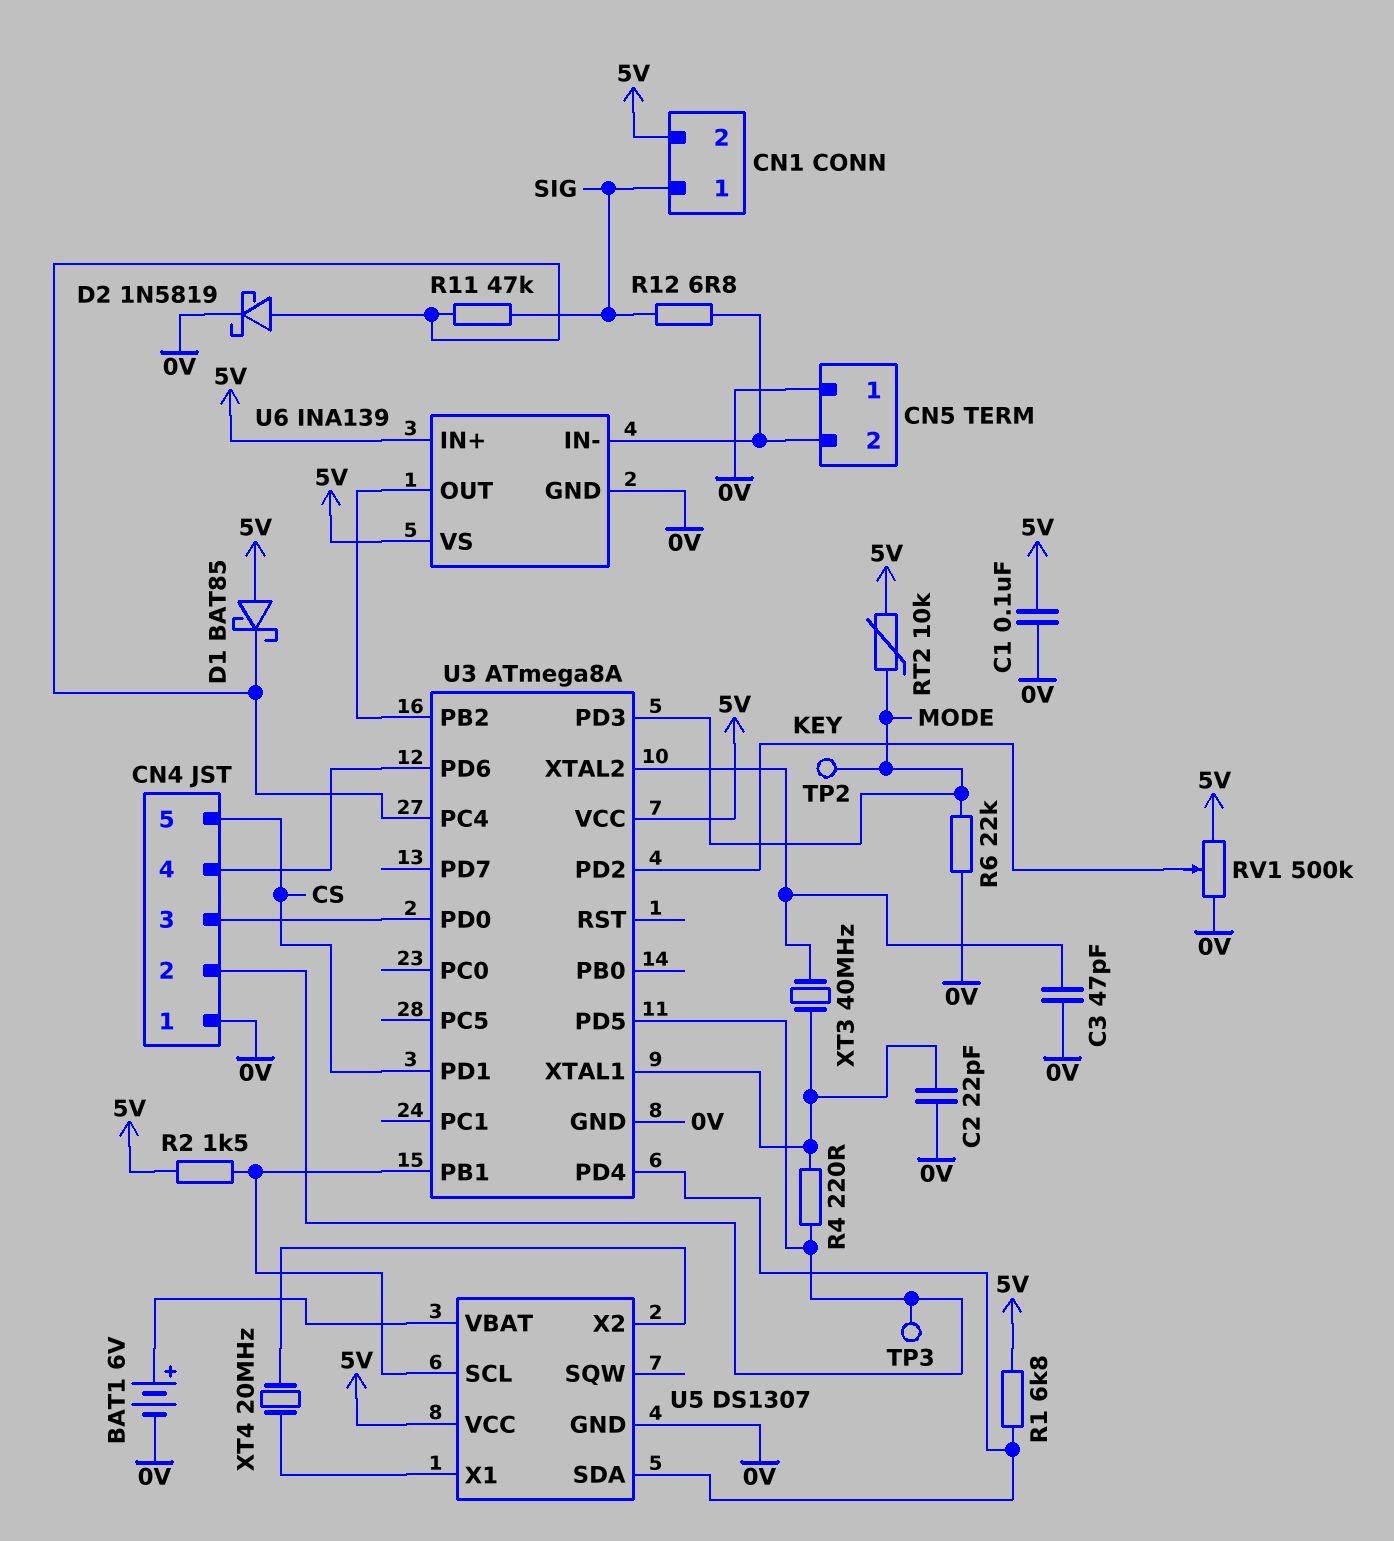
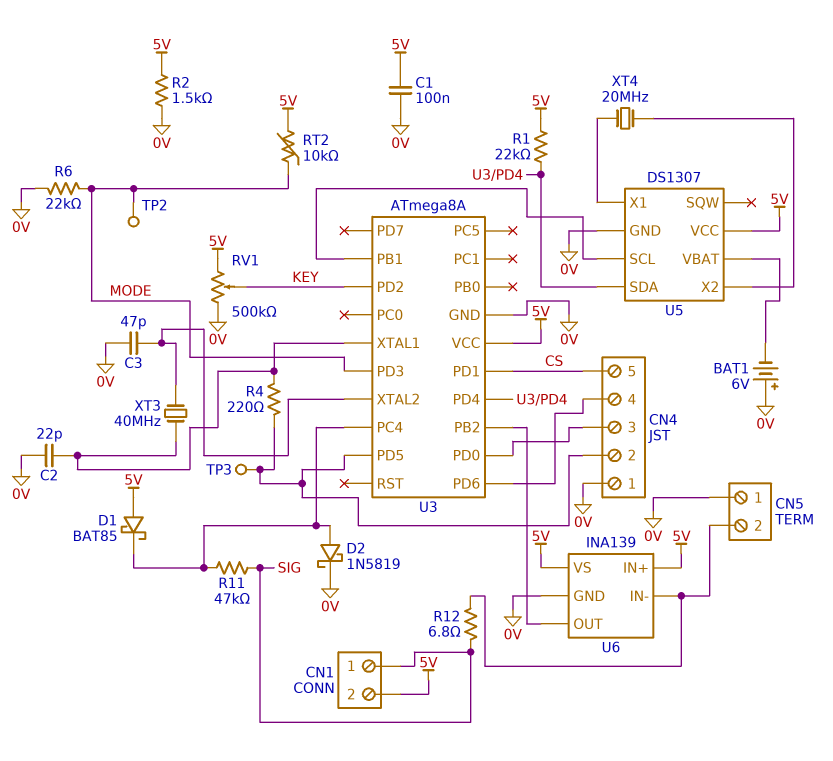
BAT1: 6V (plus U5/VBAT, minus 0V) -> 6V (plus 0V, minus U5/VBAT)
R1: 6.8k (5V, U3/PD4) -> 22k (5V, U3/PD4)
R2: 1.5k (5V, U3/PB1) -> 1.5k (0V, 5V)

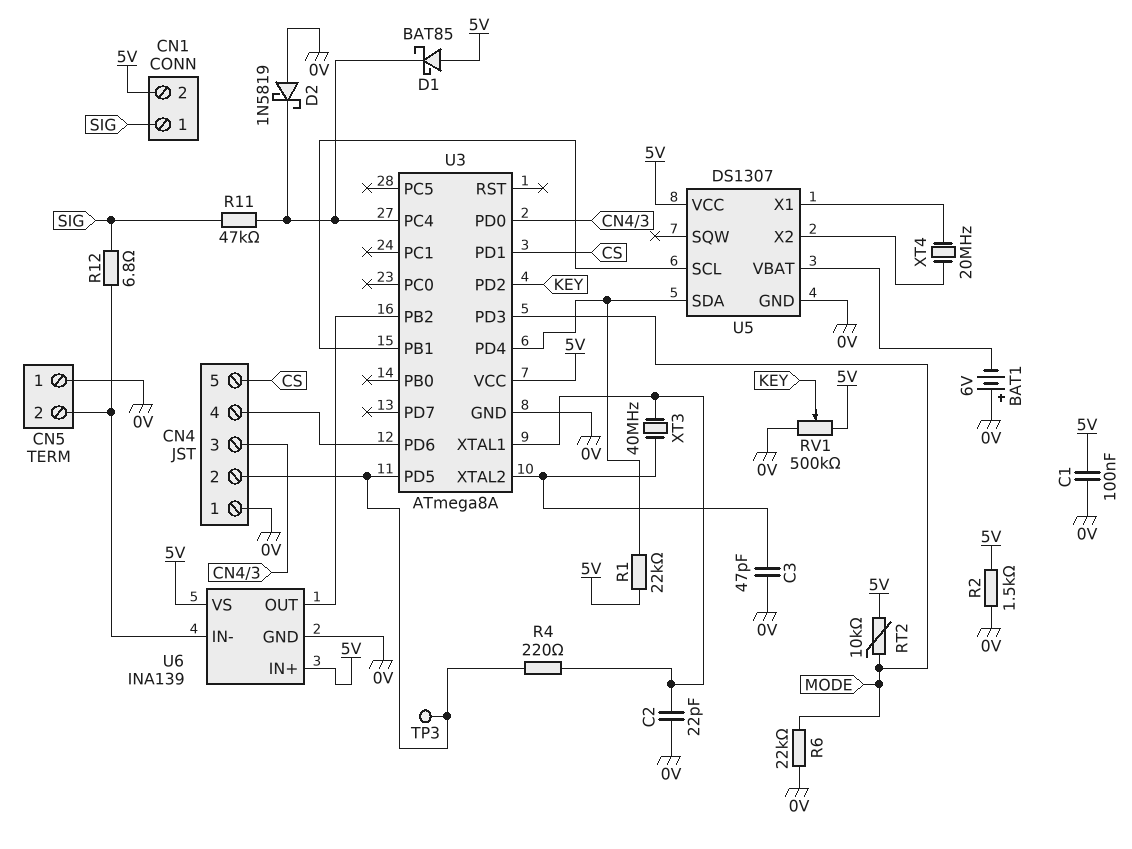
D2: schottky 1N5819 (A U3/PC4, K 0V) -> schottky 1N5819 (A 0V, K U3/PC4)
TP2: test point (MODE) -> none

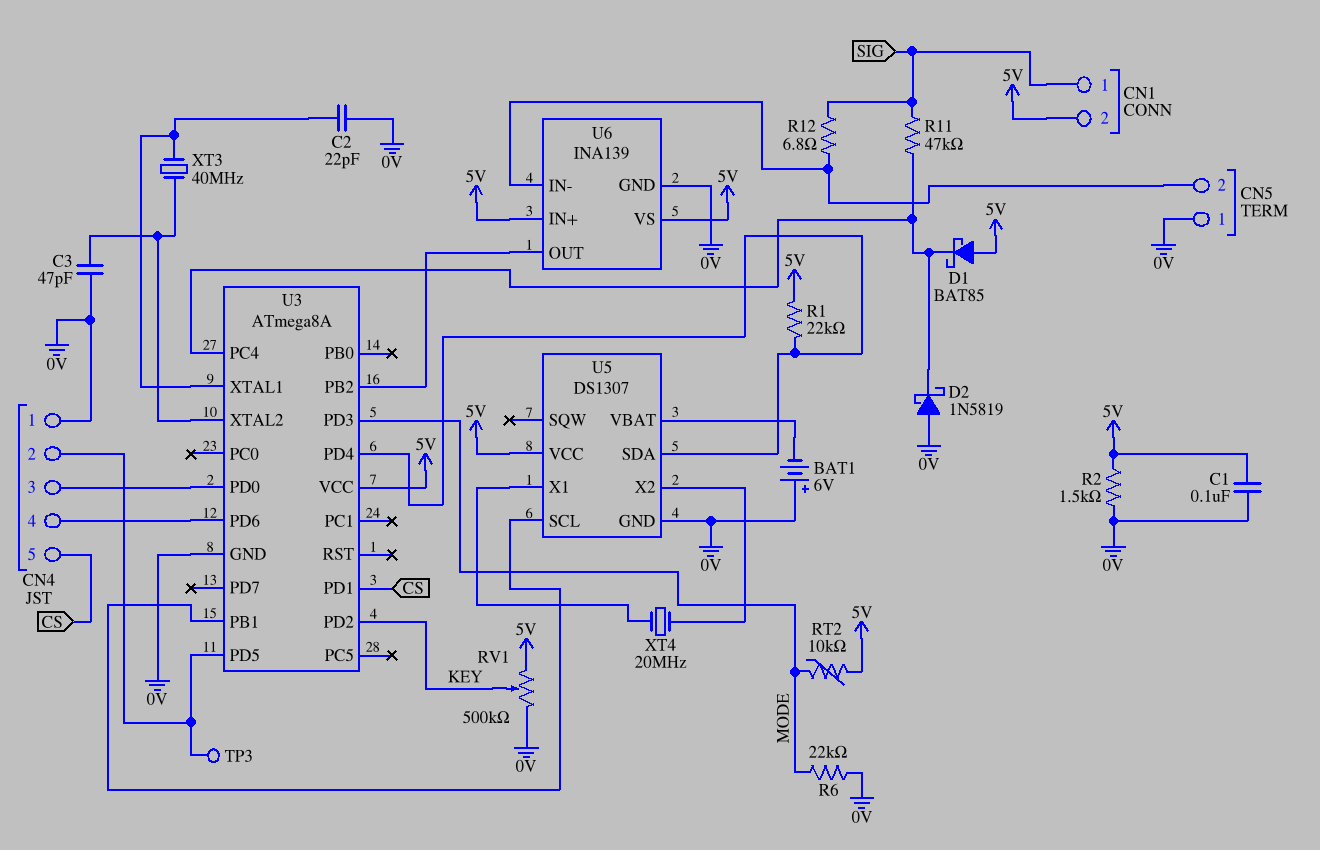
R4: 220 (CN4/2, U3/XTAL1) -> none

